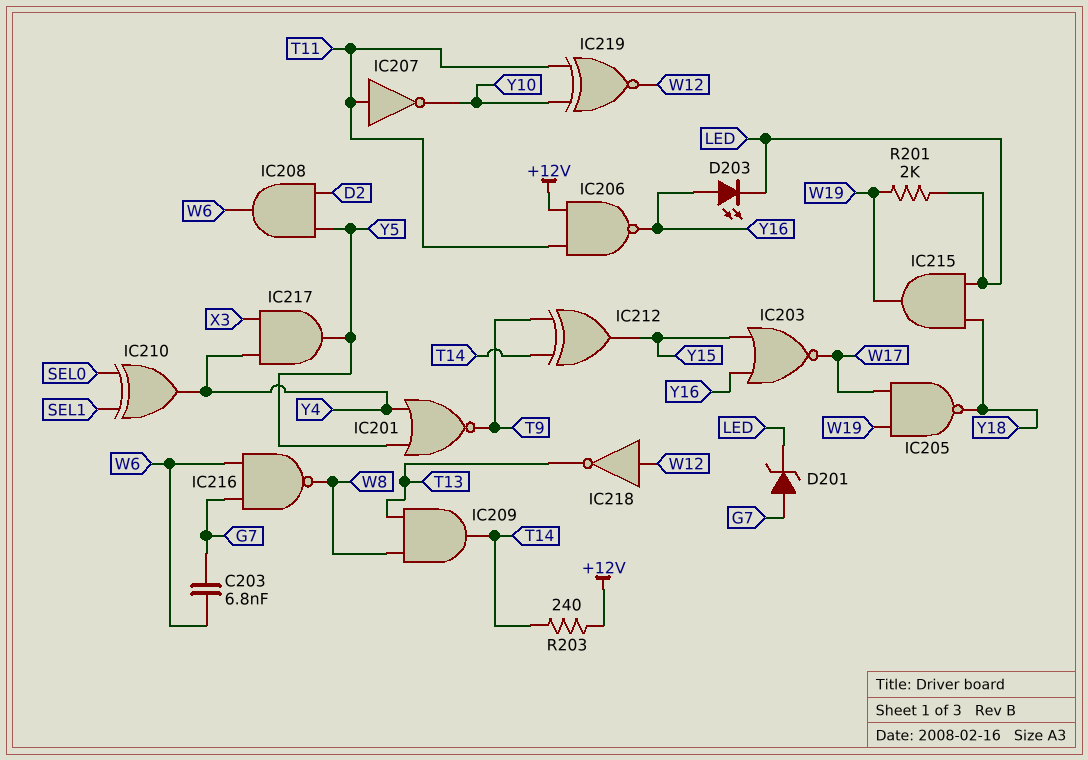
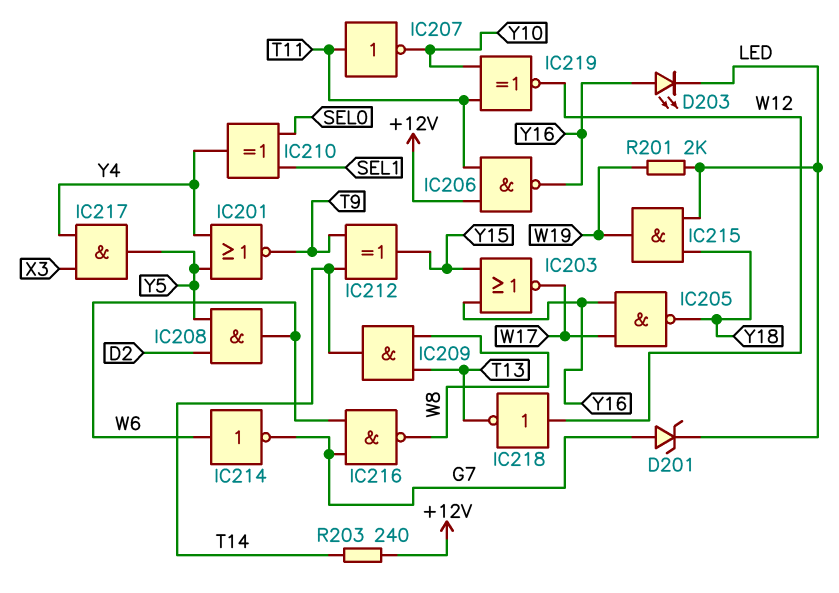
C203: 6.8nF (G7, W6) -> none
IC205: NAND (in W17, in W19, out Y18) -> NAND (in W17, in Y16, out Y18)
IC214: none -> NOT (in W6, out G7)

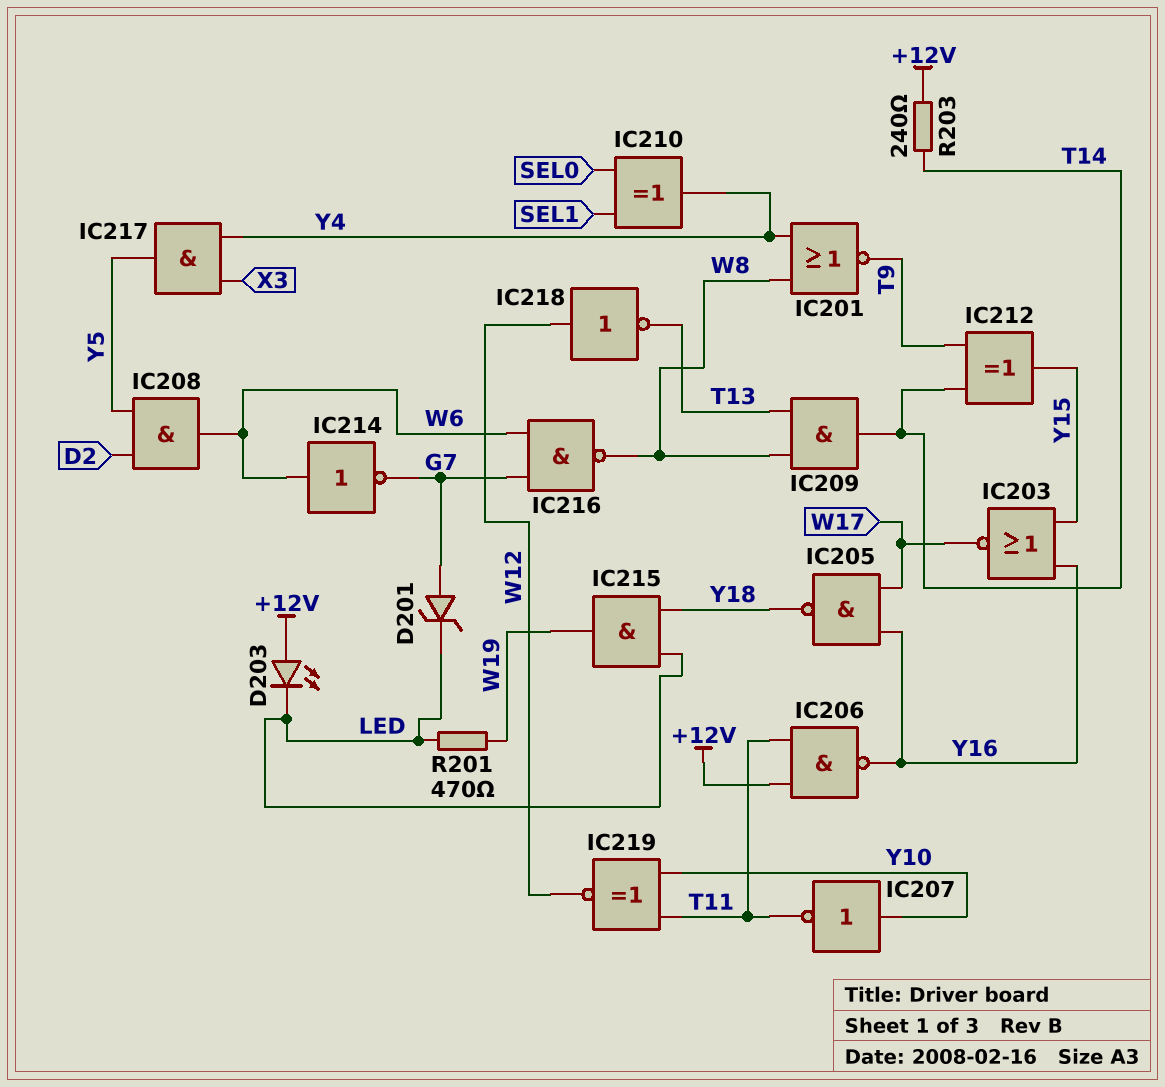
D203: LED (A Y16, K LED) -> LED (A +12V, K LED)
IC201: NOR (in Y4, in Y5, out T9) -> NOR (in W8, in Y4, out T9)
IC207: NOT (in T11, out Y10) -> NOT (in Y10, out T11)
R201: 2k (LED, W19) -> 470 (LED, W19)

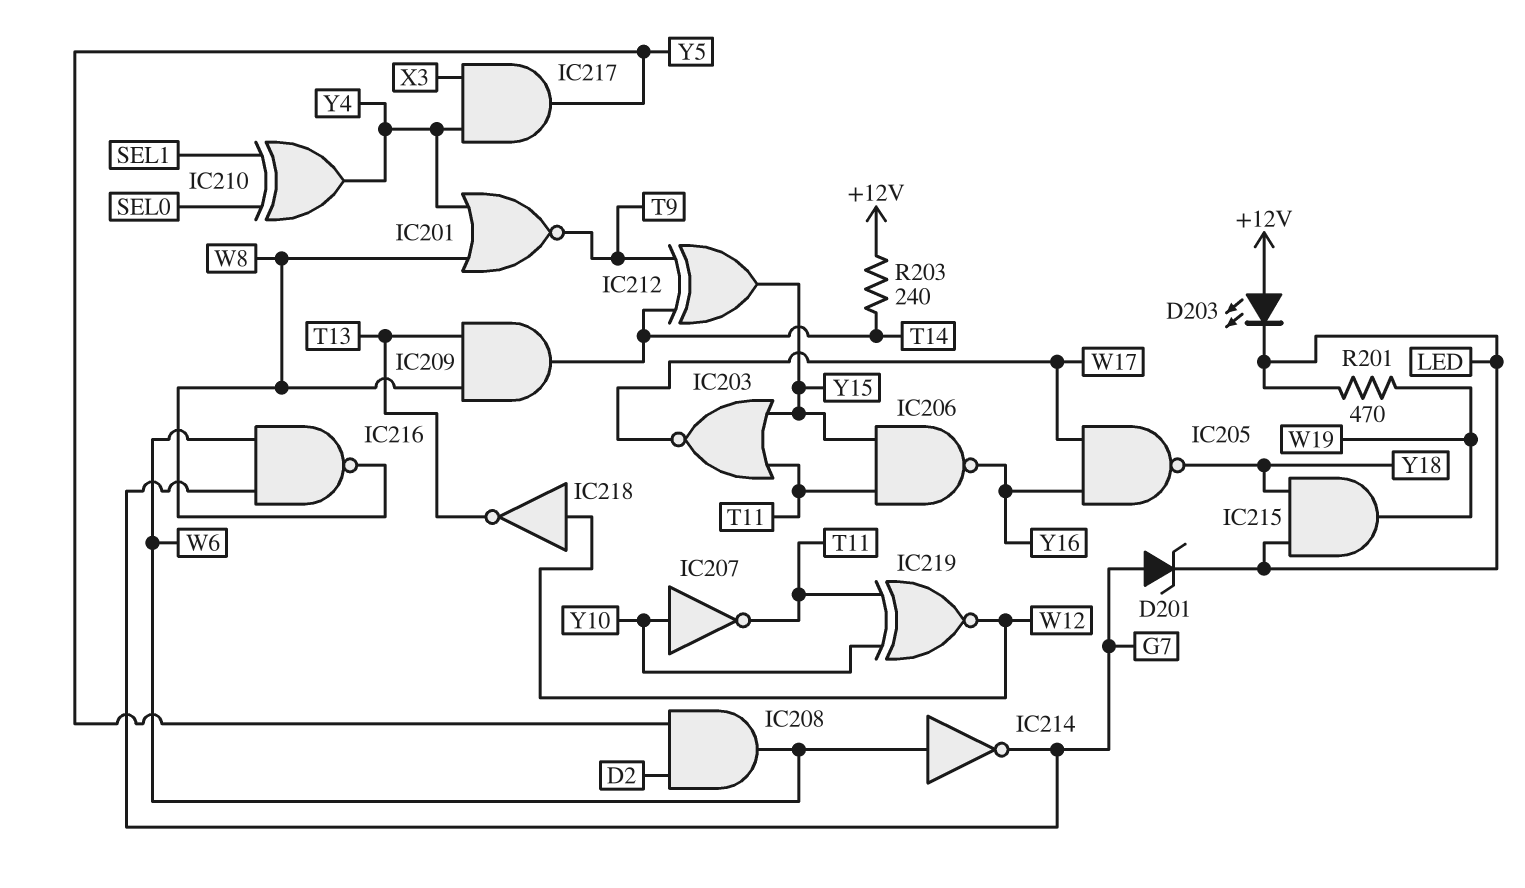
IC203: NOR (in Y15, in Y16, out W17) -> NOR (in T11, in Y15, out W17)
IC206: NAND (in +12V, in T11, out Y16) -> NAND (in T11, in Y15, out Y16)

